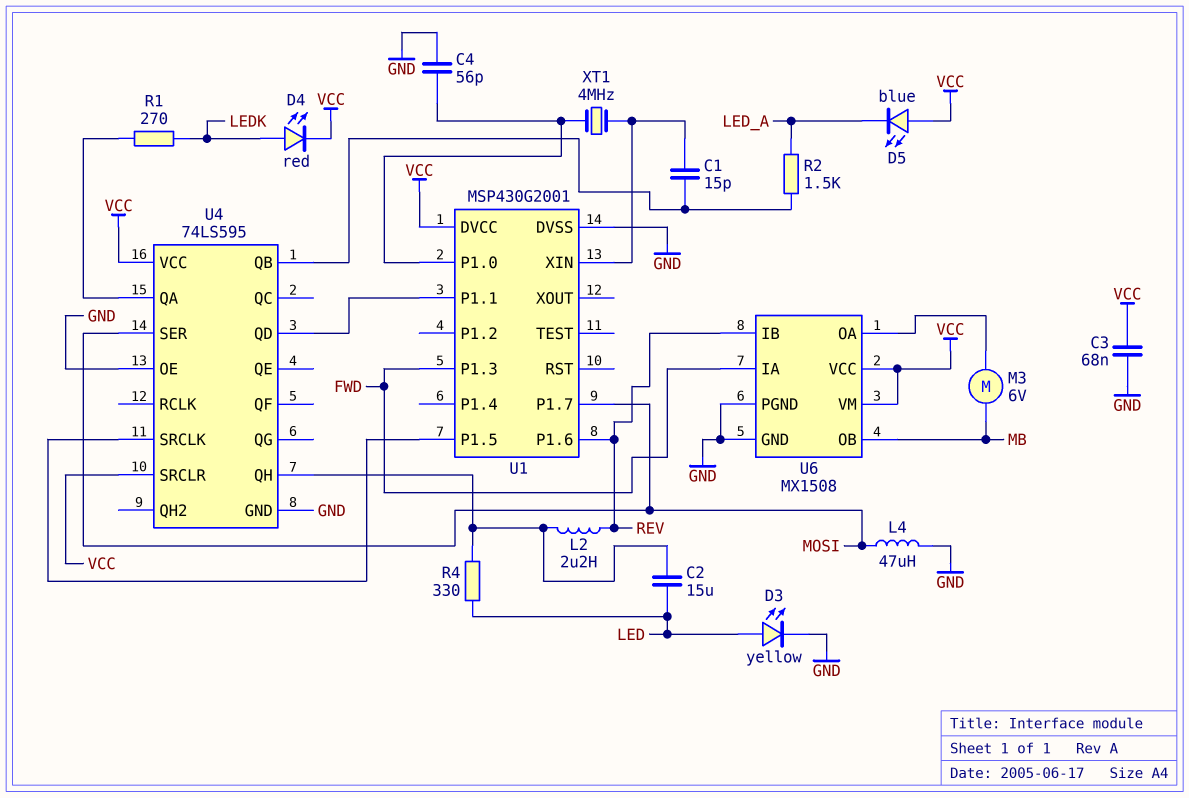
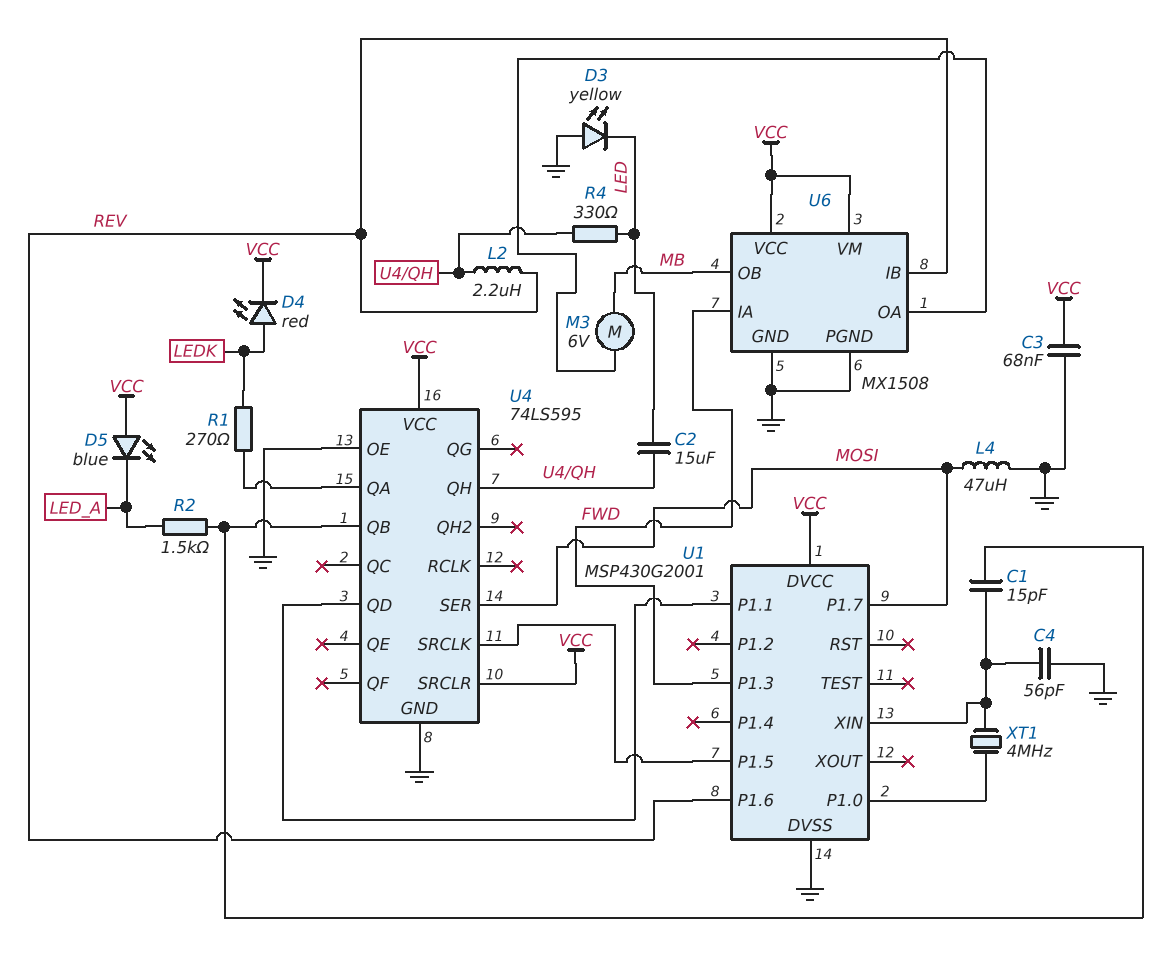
C4: 56pF (GND, U1/P1.0) -> 56pF (GND, U1/XIN)
D3: LED yellow (A LED, K GND) -> LED yellow (A GND, K LED)

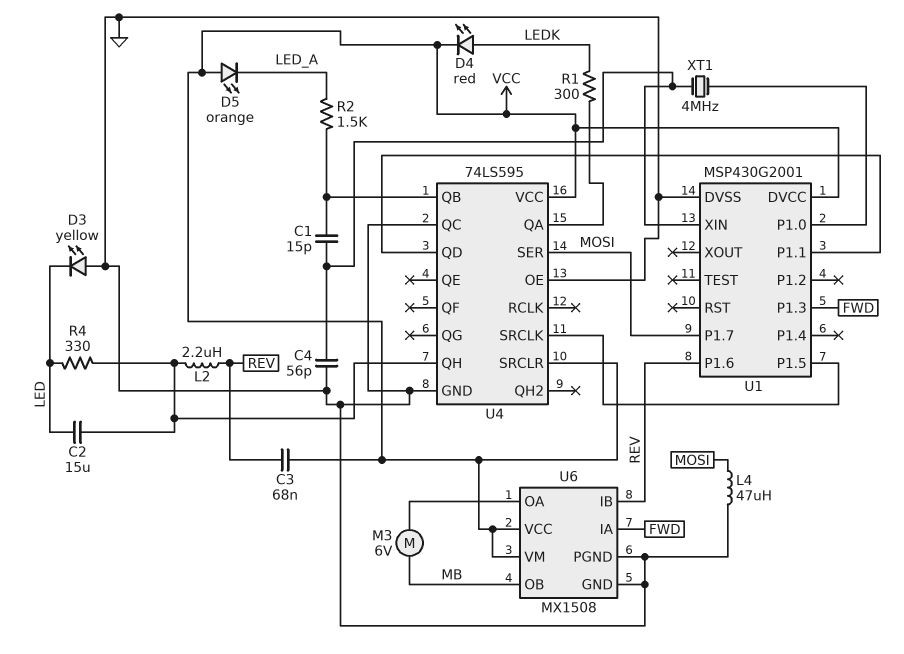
C3: 68nF (GND, VCC) -> 68nF (REV, VCC)
D5: LED blue (A VCC, K LED_A) -> LED orange (A VCC, K LED_A)
R1: 270 (LEDK, U4/QA) -> 300 (LEDK, U4/QA)
U4 pin QC: none -> GND

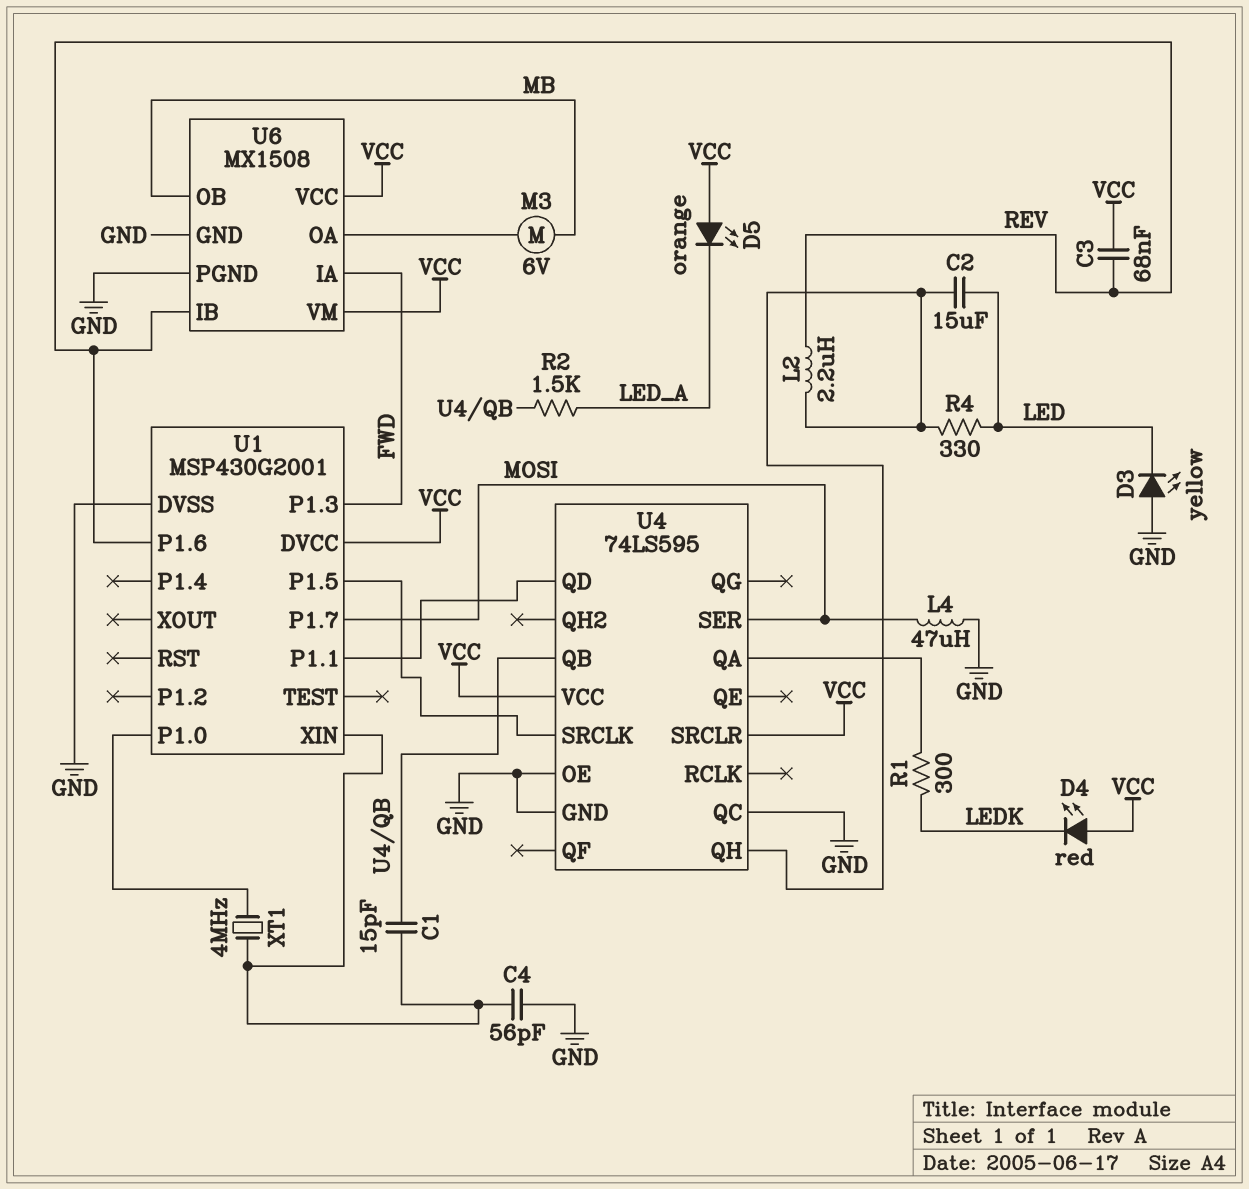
D4: LED red (A LEDK, K VCC) -> LED red (A VCC, K LEDK)

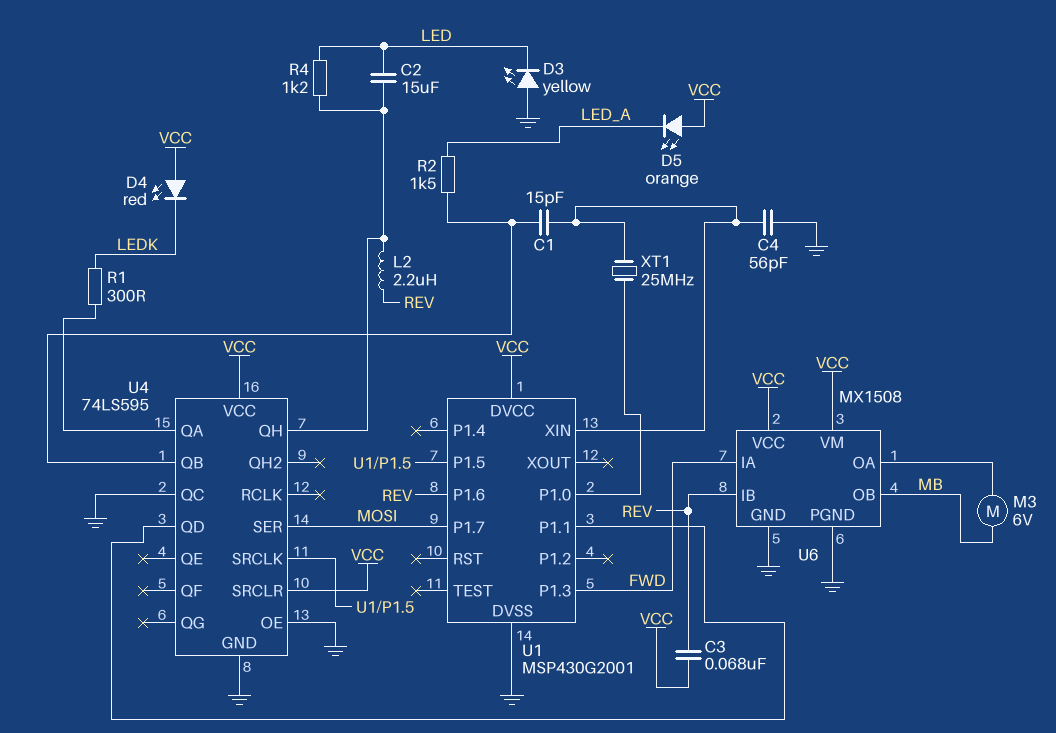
L4: 47uH (GND, MOSI) -> none
R4: 330 (LED, U4/QH) -> 1.2k (LED, U4/QH)
XT1: 4MHz (U1/P1.0, U1/XIN) -> 25MHz (U1/P1.0, U1/XIN)

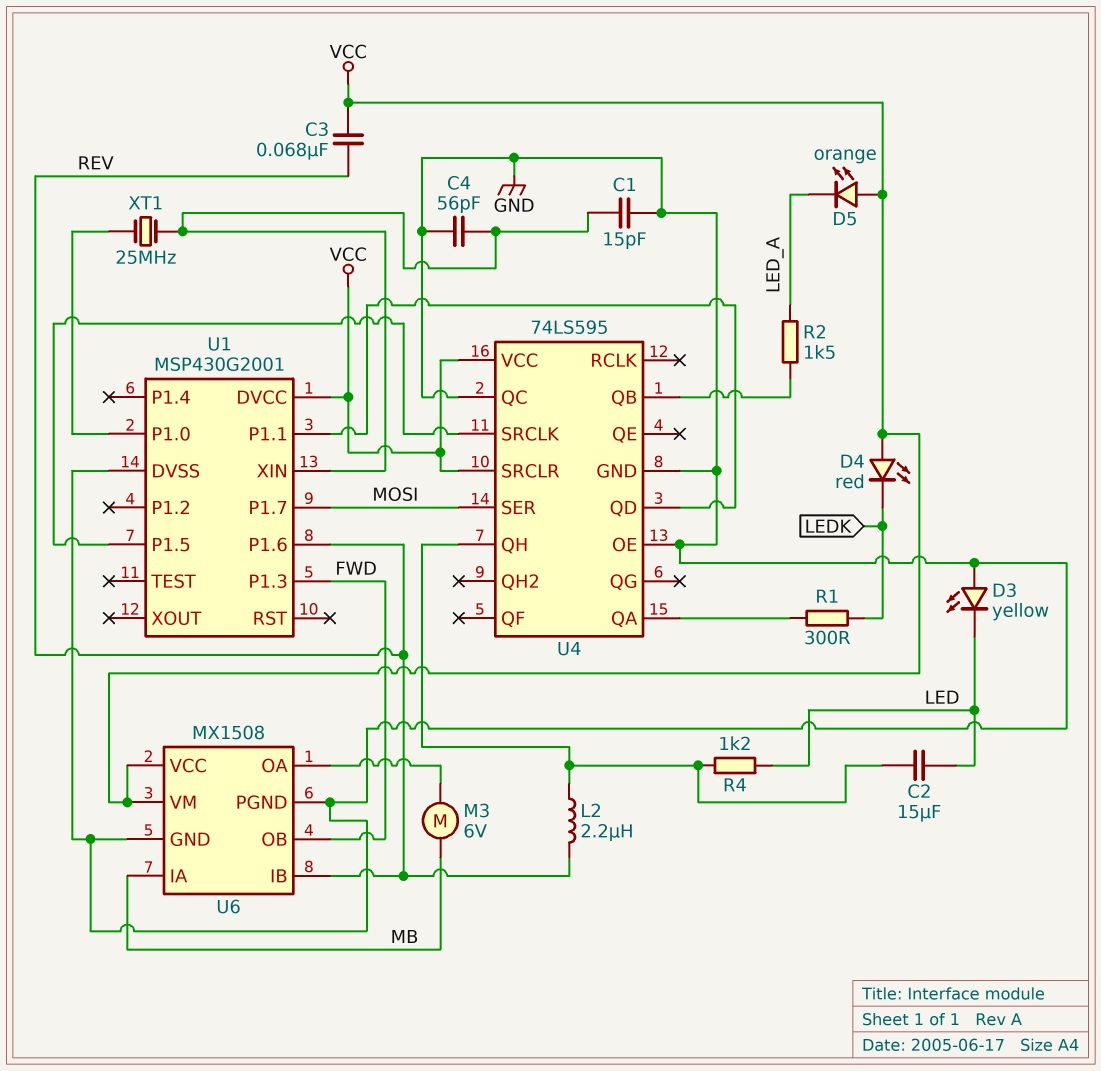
C1: 15pF (U1/XIN, U4/QB) -> 15pF (GND, U1/XIN)
U6 pin IA: FWD -> MB
U6 pin OB: MB -> FWD

